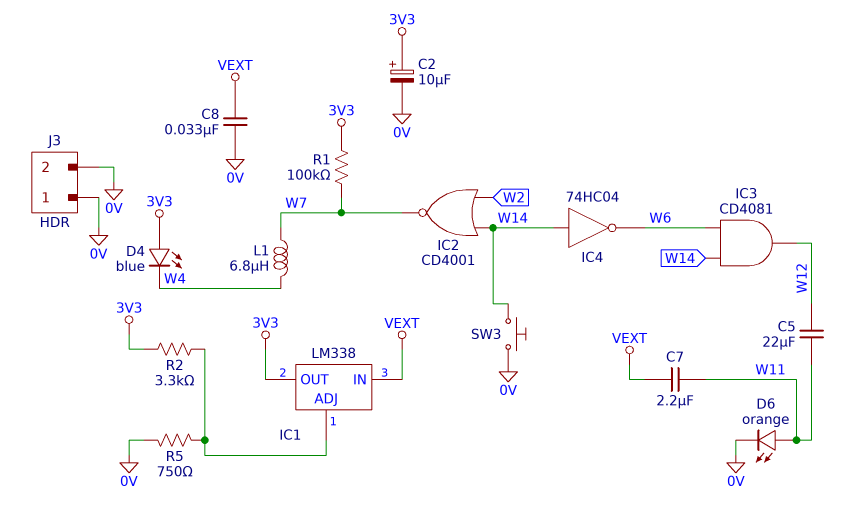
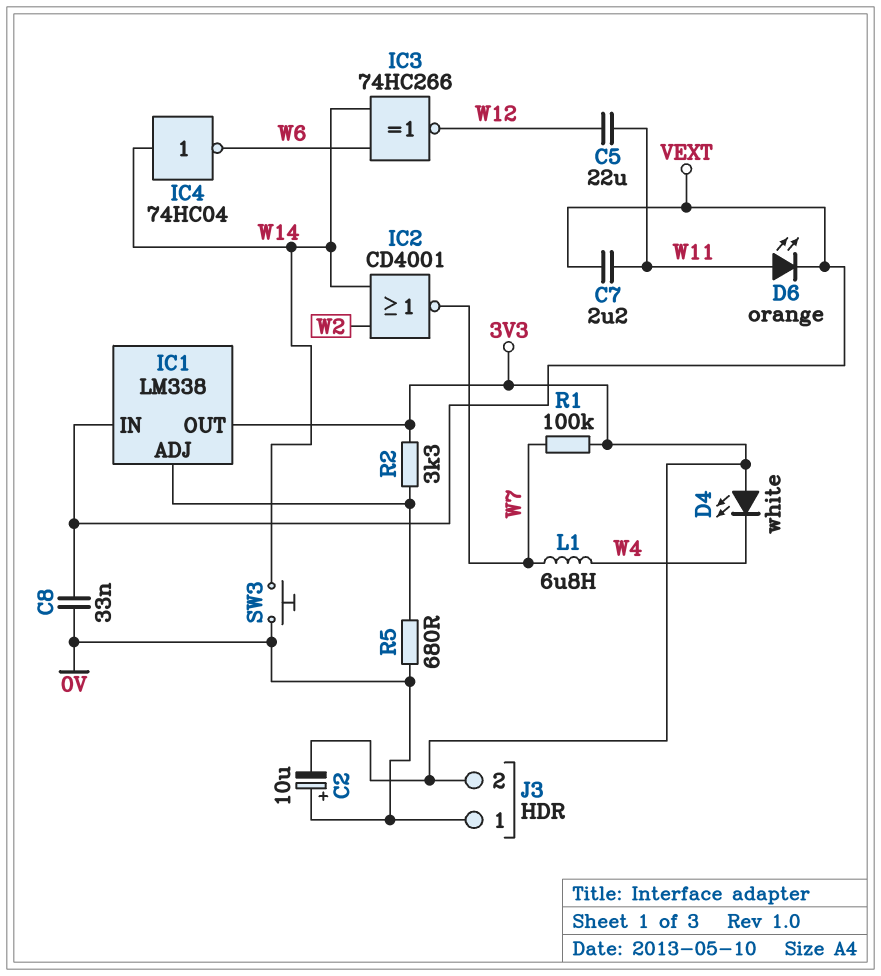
C2: 10uF (plus 3V3, minus 0V) -> 10uF (plus 0V, minus 3V3)
D4: LED blue (A 3V3, K W4) -> LED white (A 3V3, K W4)
D6: LED orange (A W11, K 0V) -> LED orange (A W11, K VEXT)
IC3: AND CD4081 (in W6, in W14, out W12) -> XNOR 74HC266 (in W6, in W14, out W12)
J3 pin 2: 0V -> 3V3
R5: 750 (0V, IC1/ADJ) -> 680 (0V, IC1/ADJ)

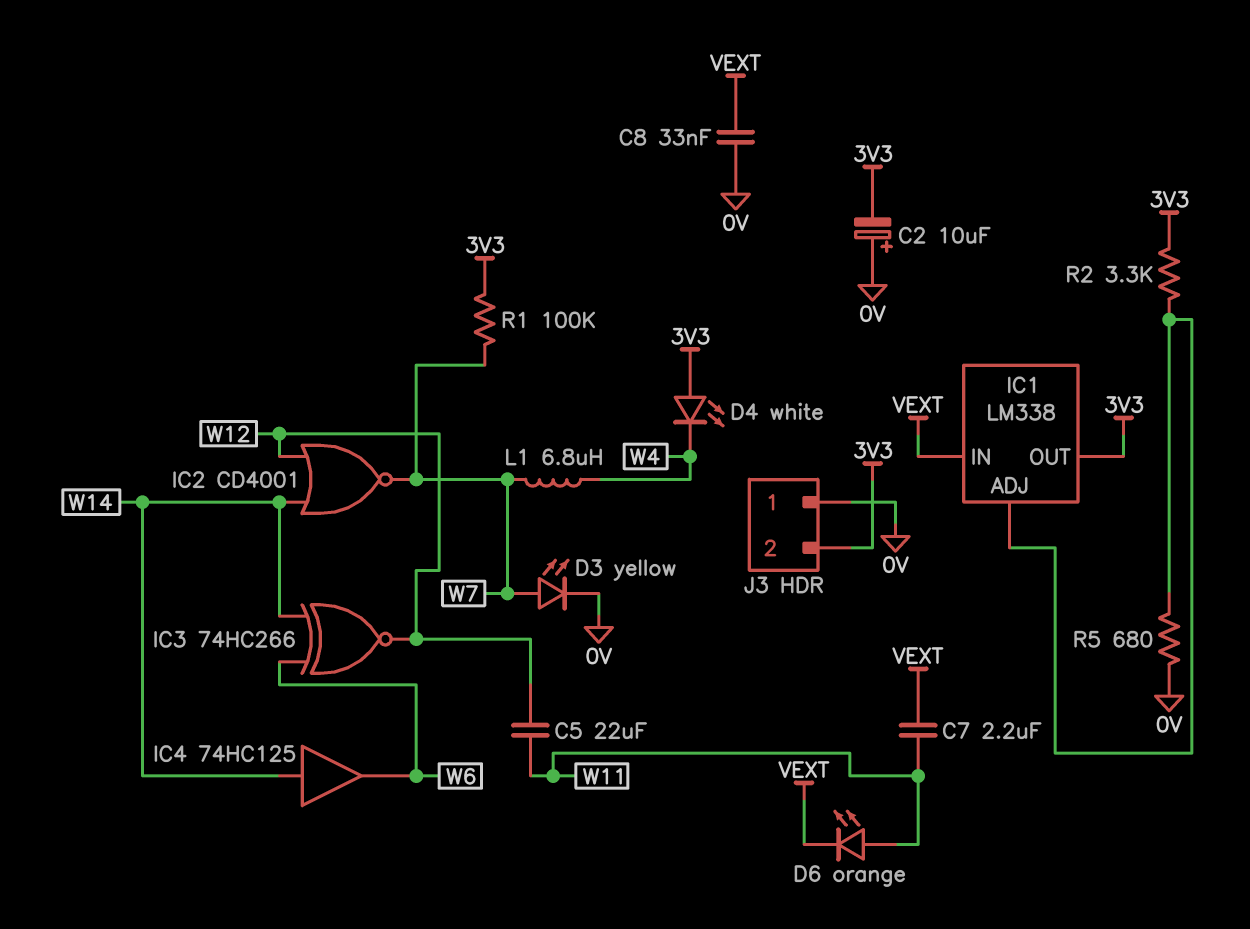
D3: none -> LED yellow (A W7, K 0V)
IC2: NOR CD4001 (in W2, in W14, out W7) -> NOR CD4001 (in W12, in W14, out W7)
IC4: NOT 74HC04 (in W14, out W6) -> buffer 74HC125 (in W14, out W6)
SW3: button (0V, W14) -> none

